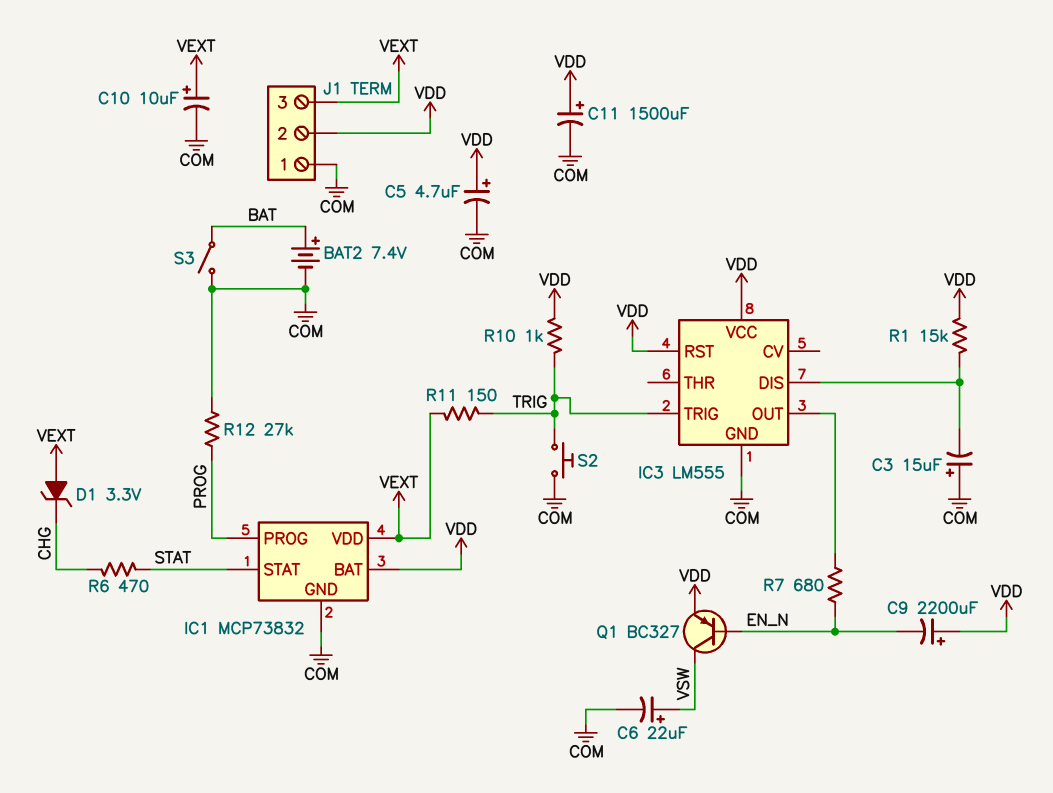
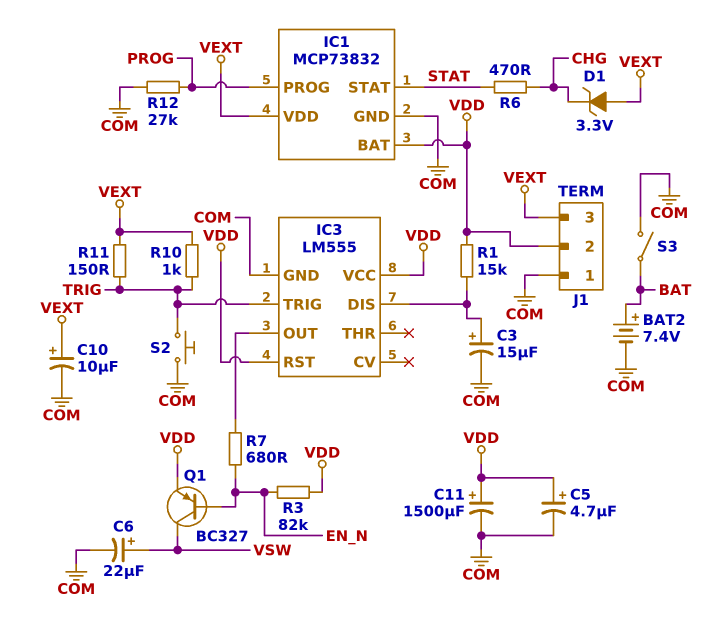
C3: 15uF (plus COM, minus IC3/DIS) -> 15uF (plus IC3/DIS, minus COM)
C9: 2200uF (plus VDD, minus EN_N) -> none
R3: none -> 82k (EN_N, VDD)
R10: 1k (TRIG, VDD) -> 1k (TRIG, VEXT)

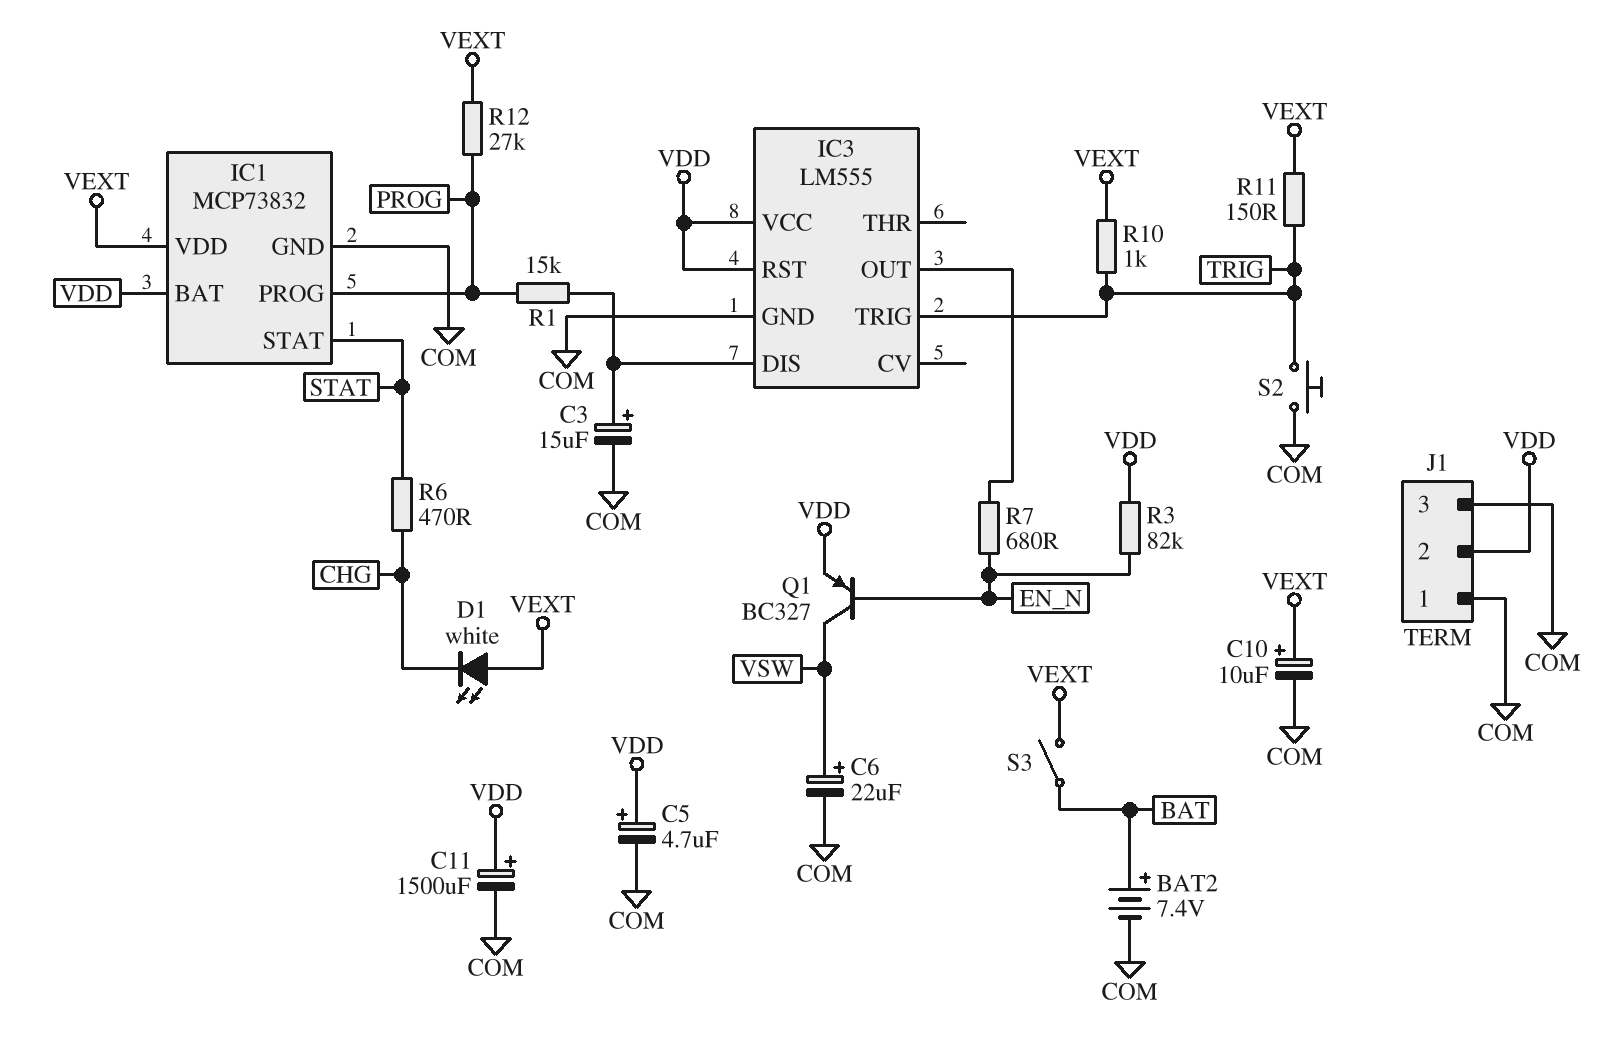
D1: zener 3.3V (A VEXT, K CHG) -> LED white (A VEXT, K CHG)
J1 pin 3: VEXT -> COM
R1: 15k (IC3/DIS, VDD) -> 15k (IC3/DIS, PROG)
R12: 27k (COM, PROG) -> 27k (PROG, VEXT)
S3: switch (BAT, COM) -> switch (BAT, VEXT)

